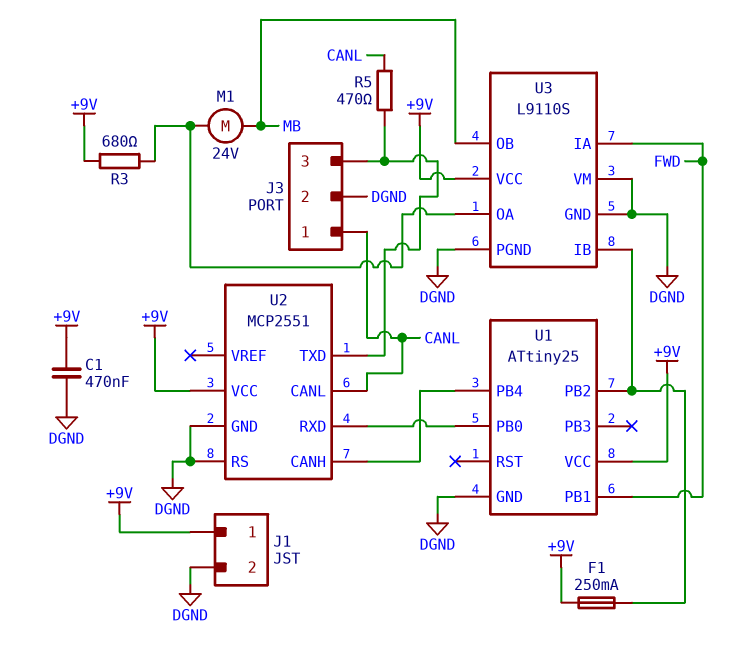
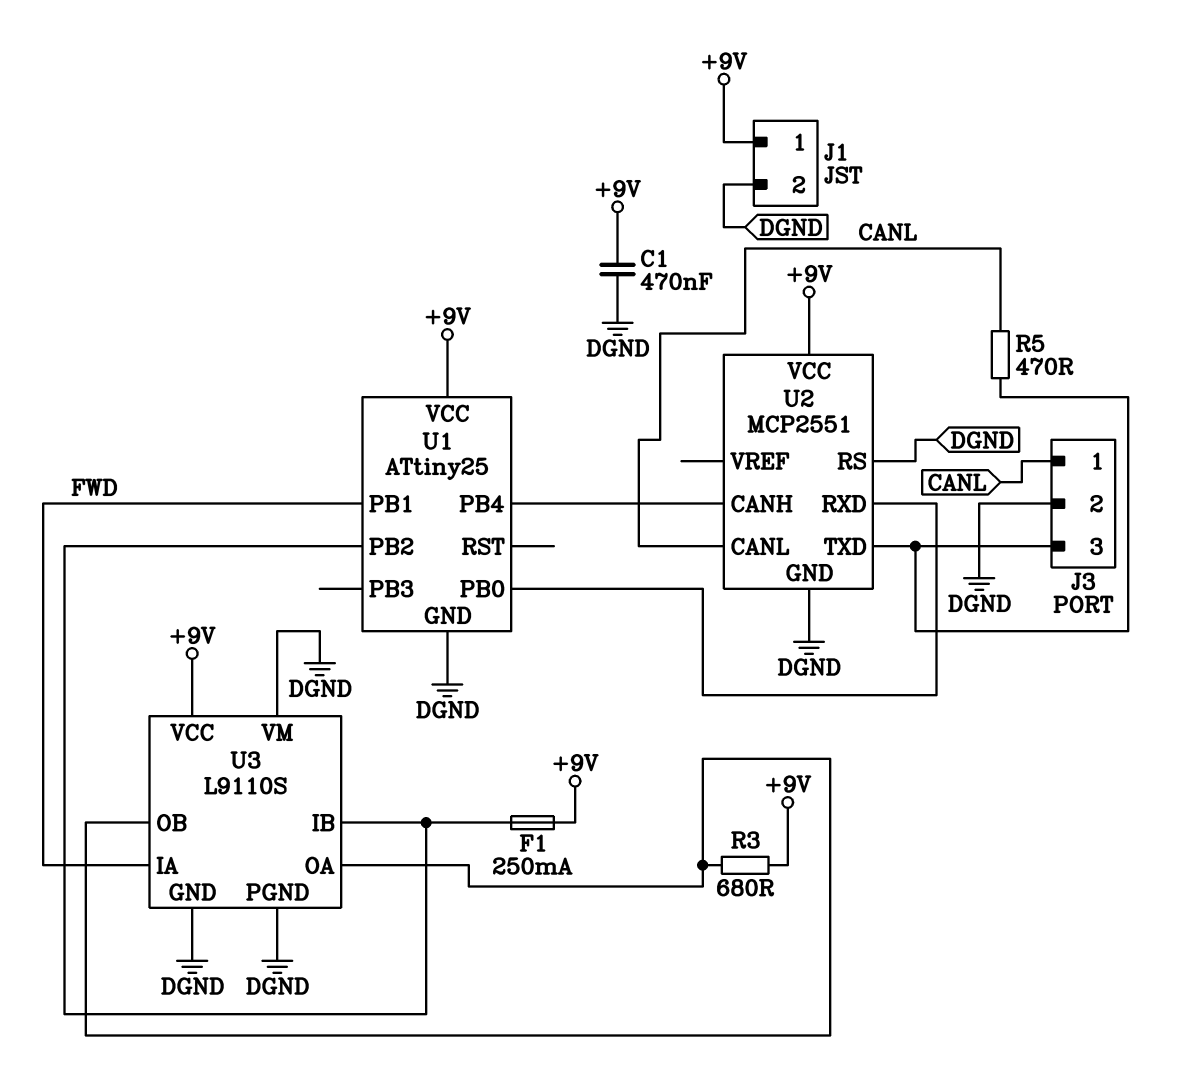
M1: motor 24V (MB, U3/OA) -> none
U3 pin OB: MB -> U3/OA

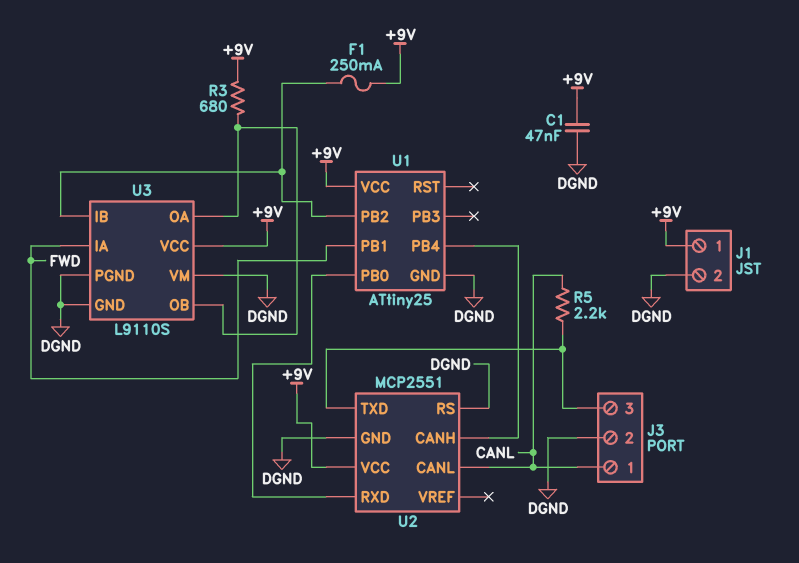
C1: 470nF (+9V, DGND) -> 47nF (+9V, DGND)
R5: 470 (CANL, J3/3) -> 2.2k (CANL, J3/3)

